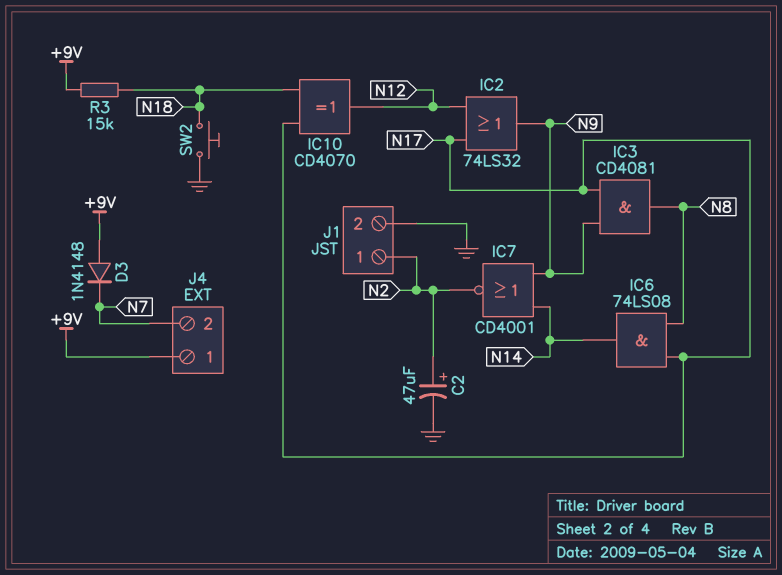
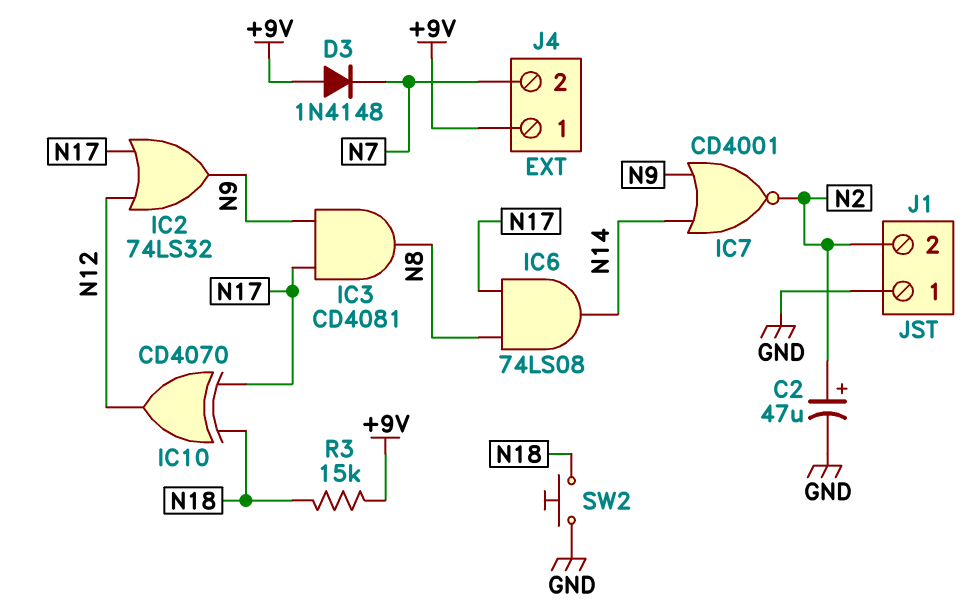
J1 pin 1: N2 -> GND
J1 pin 2: GND -> N2

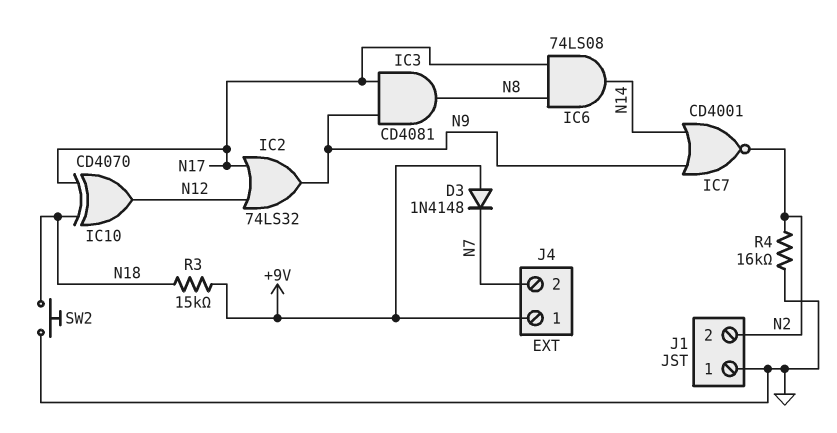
C2: 47uF (plus N2, minus GND) -> none
R4: none -> 16k (GND, N2)

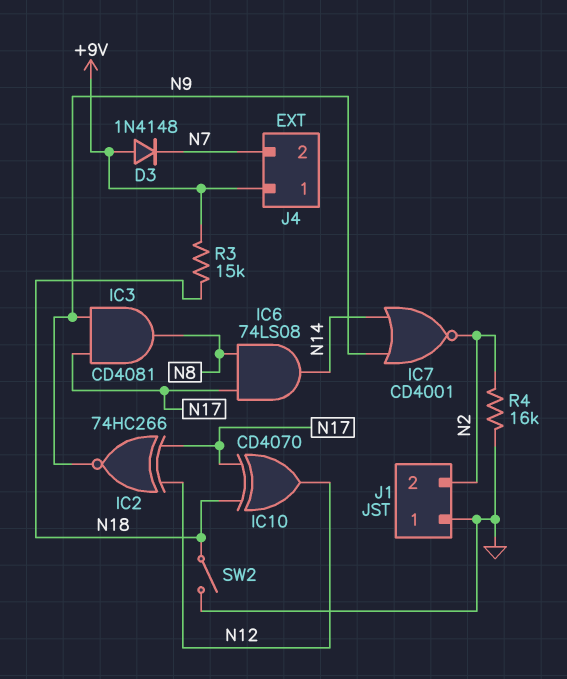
IC2: OR 74LS32 (in N12, in N17, out N9) -> XNOR 74HC266 (in N12, in N17, out N9)
SW2: button (GND, N18) -> switch (GND, N18)

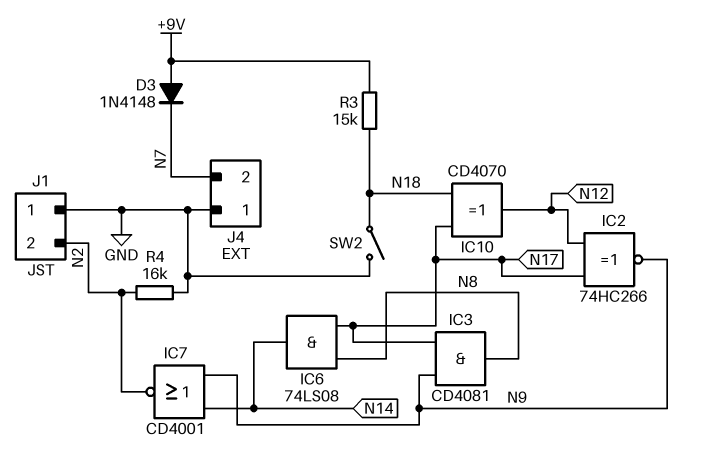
J4 pin 1: +9V -> GND

